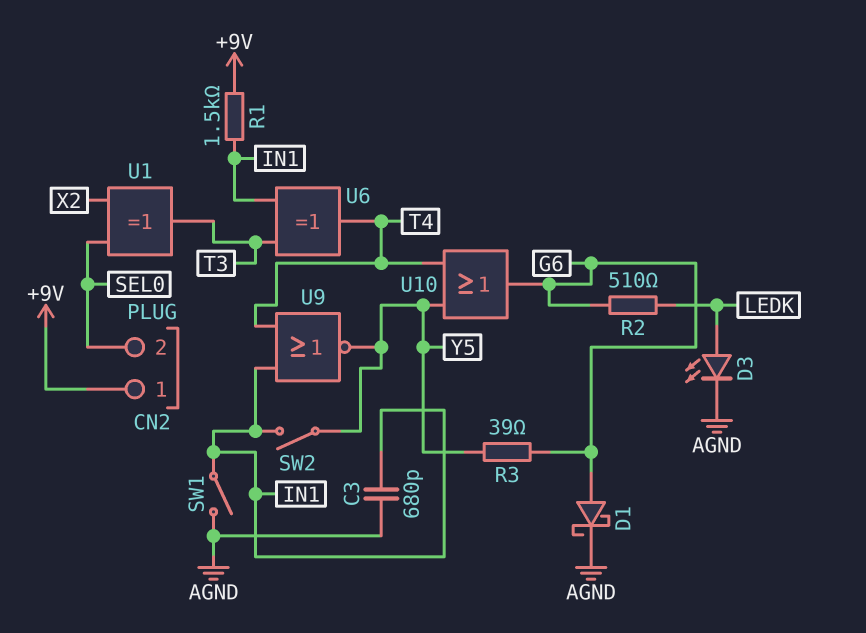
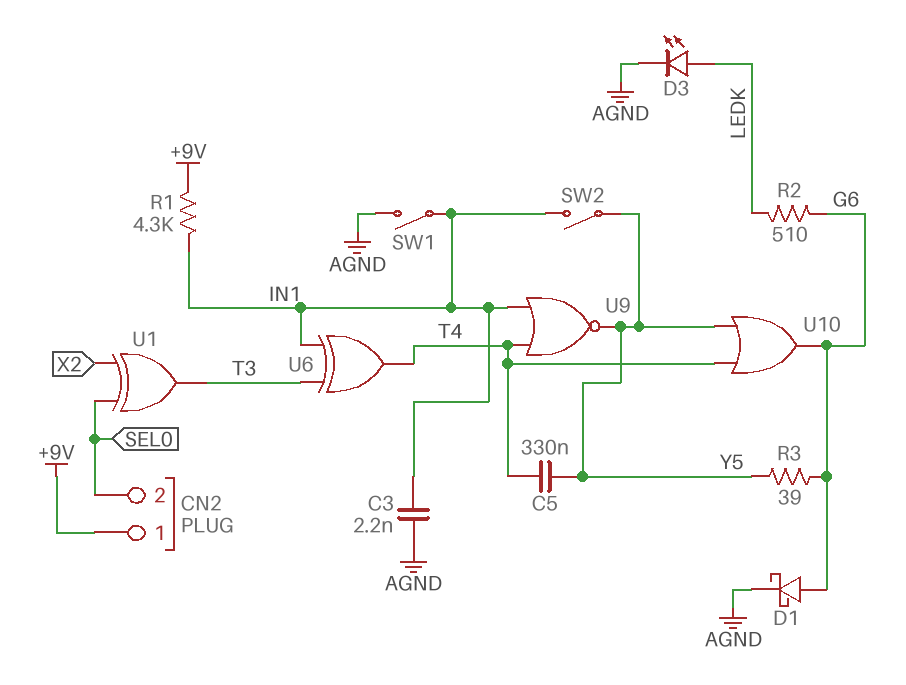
C3: 680pF (AGND, IN1) -> 2.2nF (AGND, IN1)
C5: none -> 330nF (T4, Y5)
R1: 1.5k (+9V, IN1) -> 4.3k (+9V, IN1)

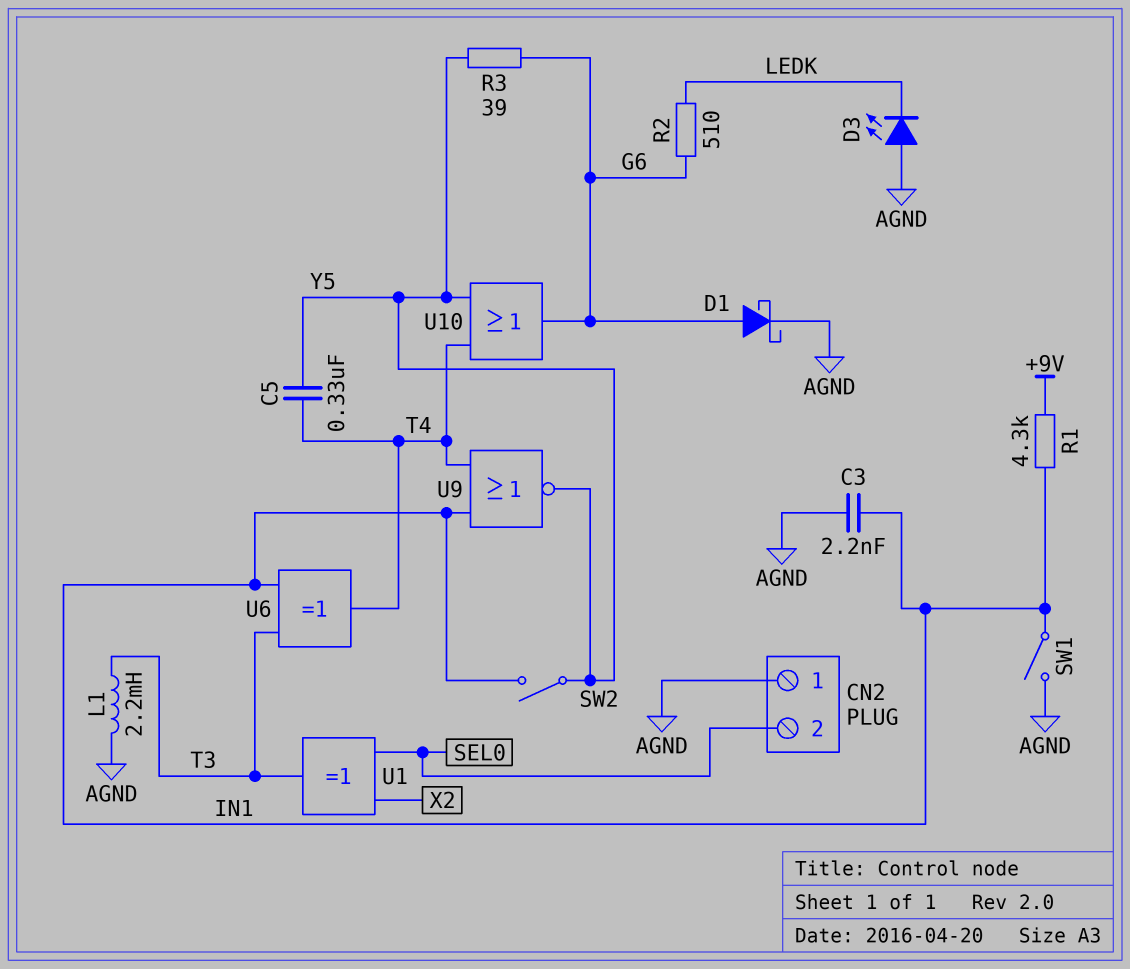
CN2 pin 1: +9V -> AGND
D3: LED (A LEDK, K AGND) -> LED (A AGND, K LEDK)
L1: none -> 2.2mH (AGND, T3)

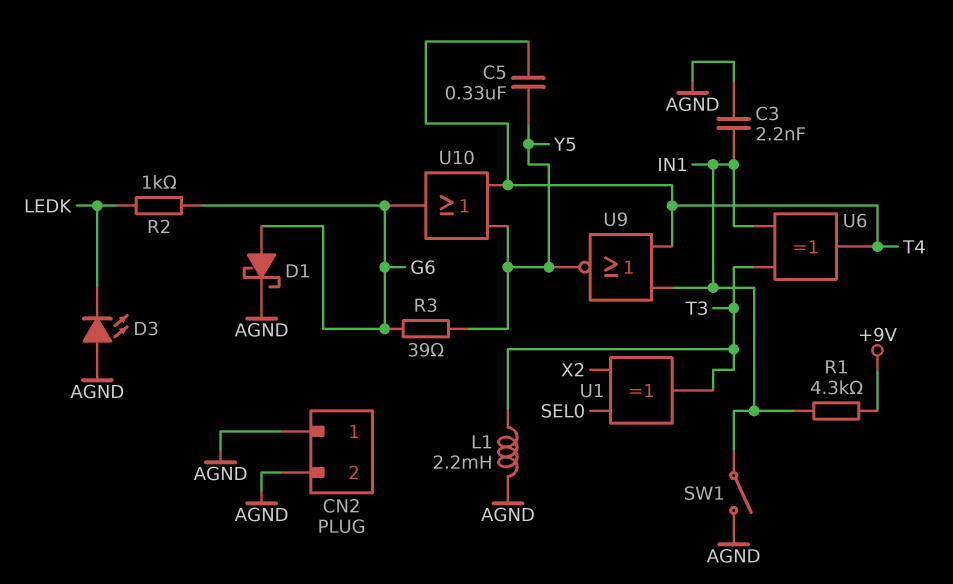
CN2 pin 2: SEL0 -> AGND
R2: 510 (G6, LEDK) -> 1k (G6, LEDK)
SW2: switch (IN1, Y5) -> none

